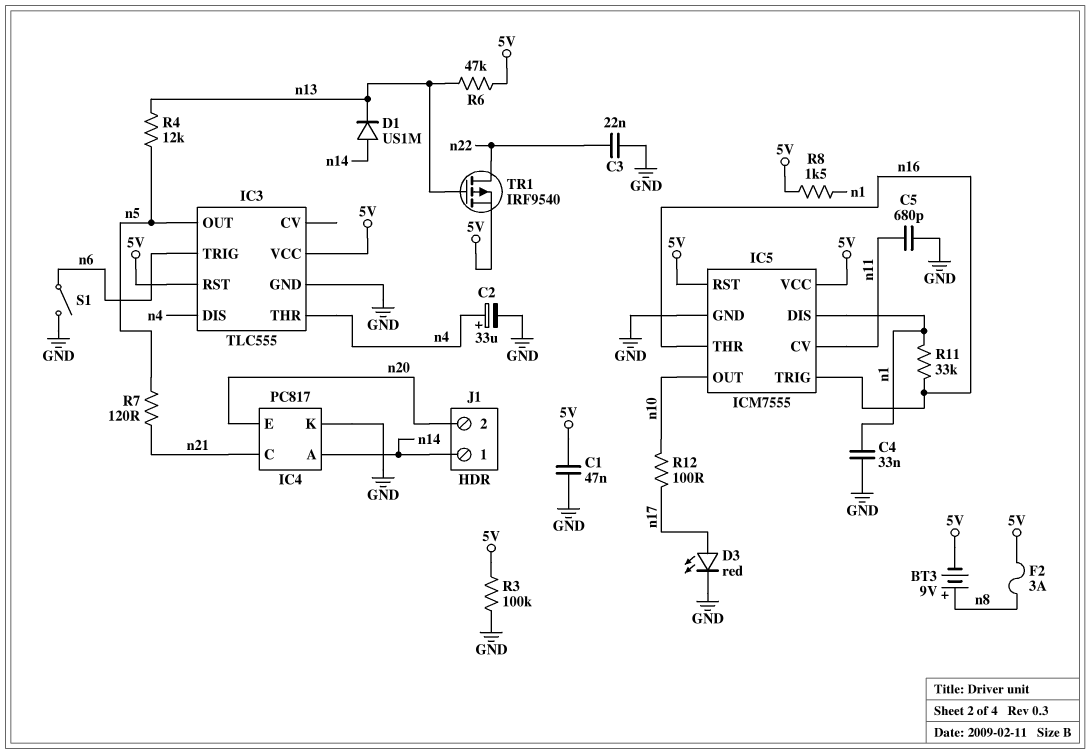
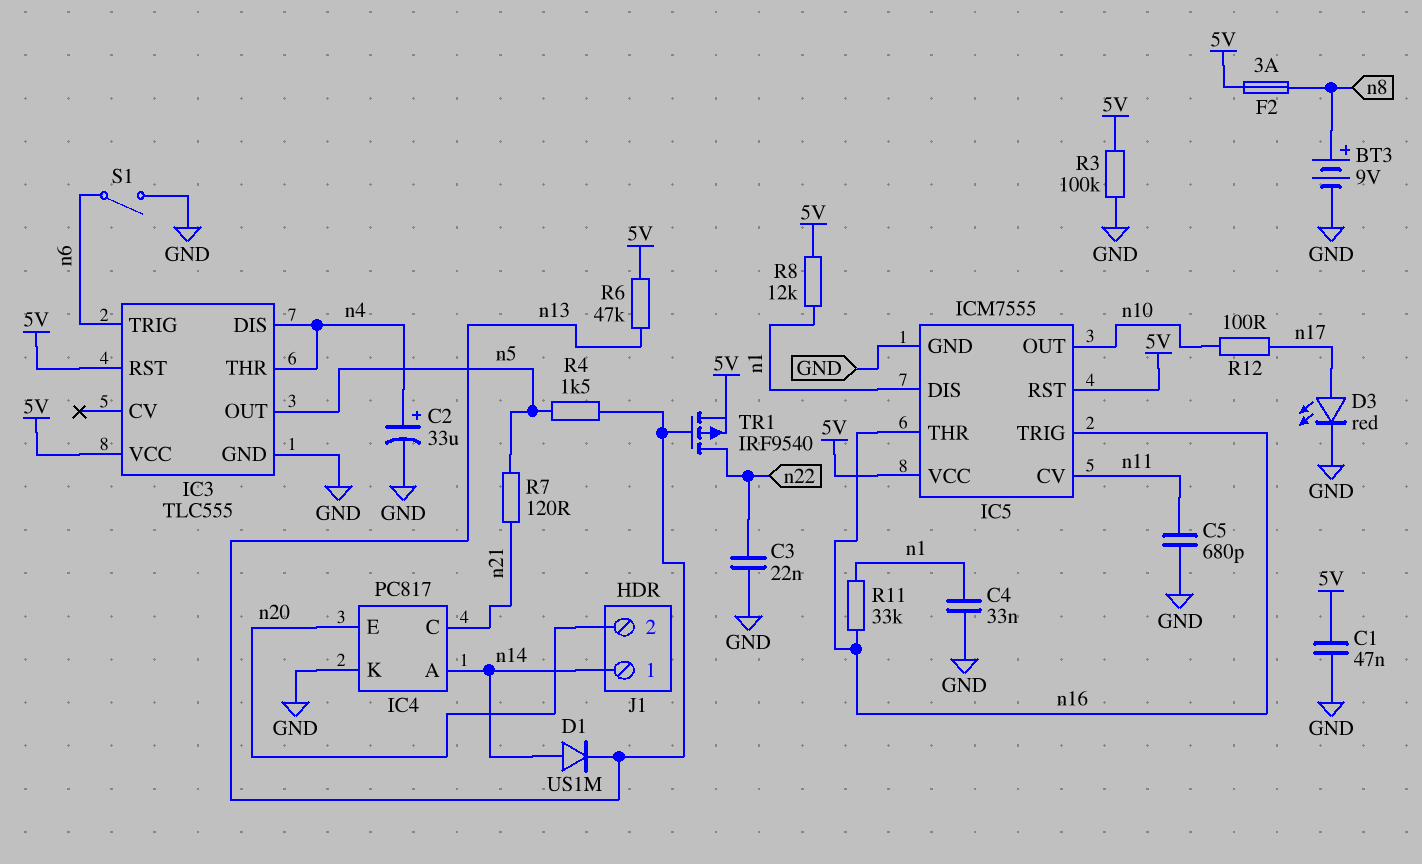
BT3: 9V (plus n8, minus 5V) -> 9V (plus n8, minus GND)
R4: 12k (n5, n13) -> 1.5k (n5, n13)
R8: 1.5k (5V, n1) -> 12k (5V, n1)

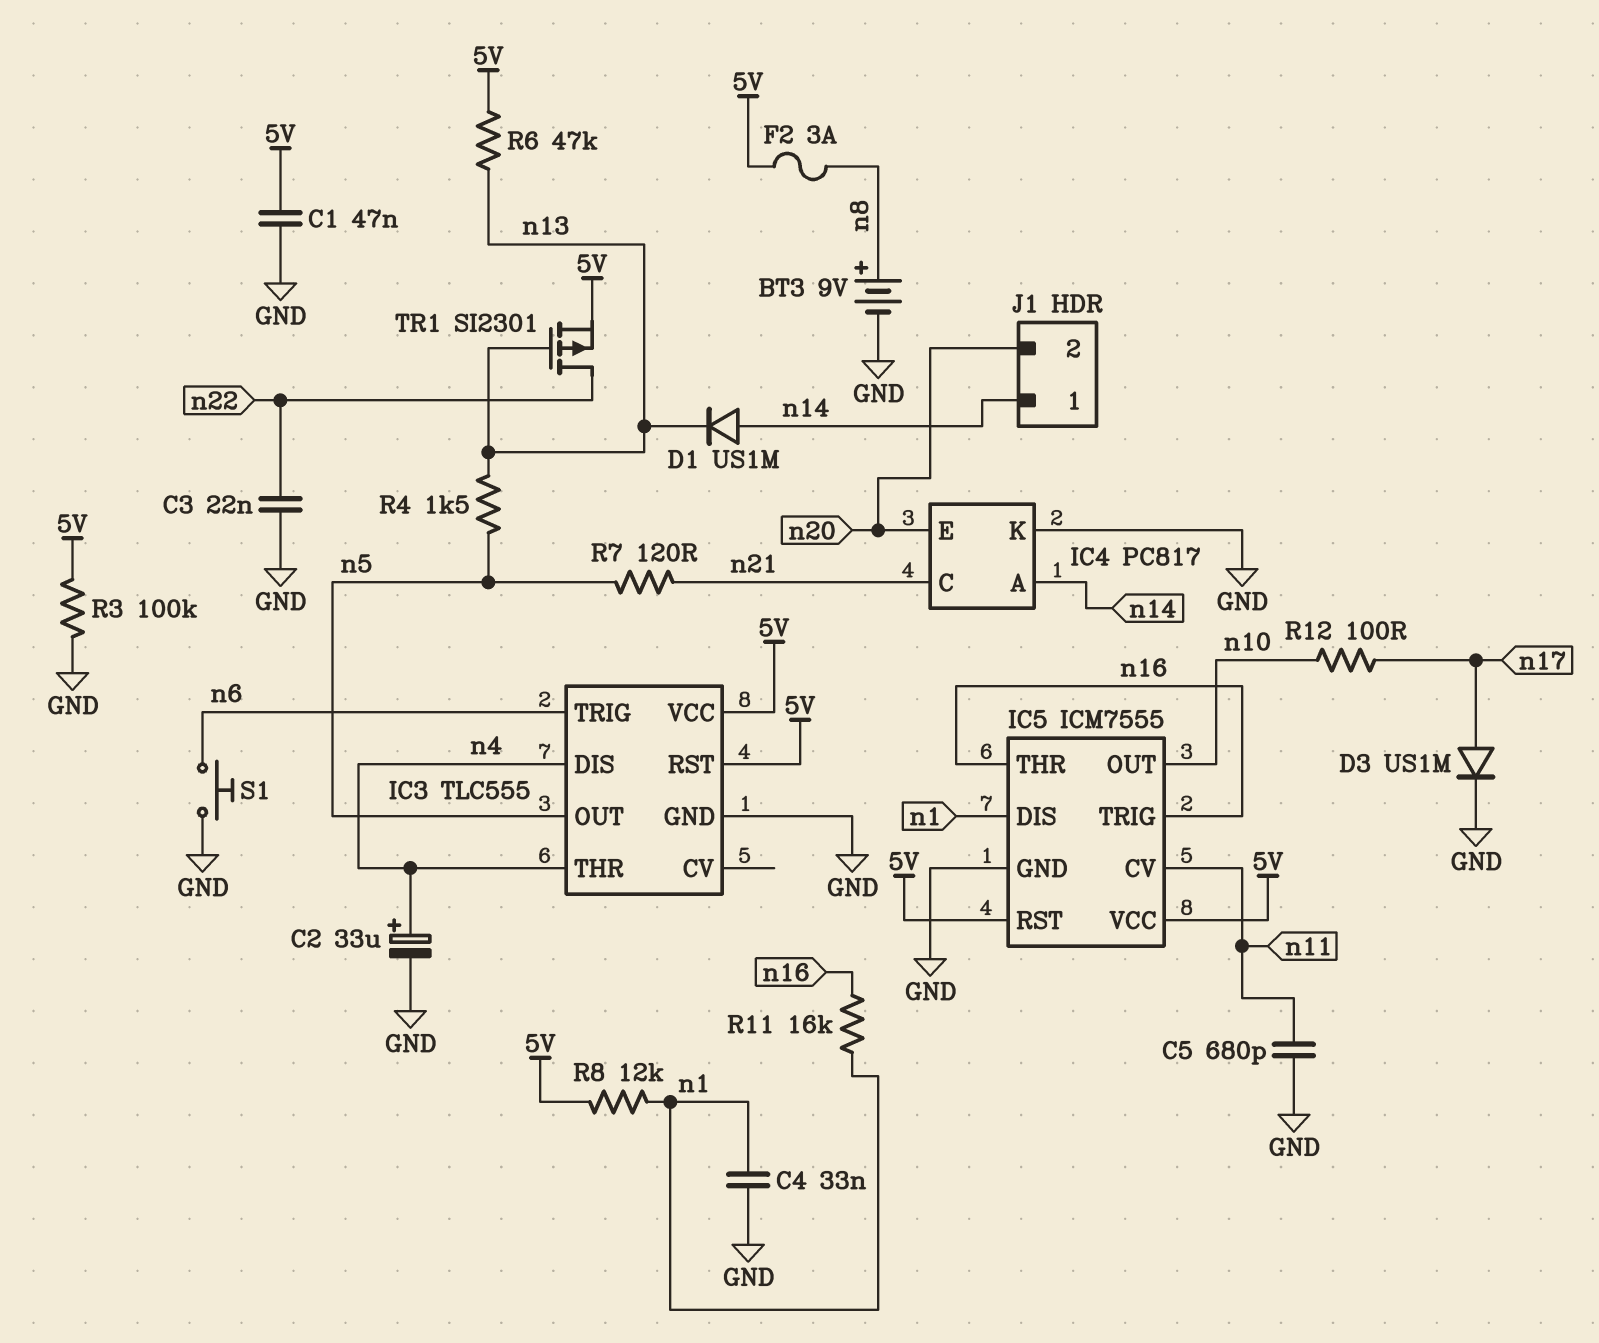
D3: LED red (A n17, K GND) -> diode US1M (A n17, K GND)
R11: 33k (n1, n16) -> 16k (n1, n16)
S1: switch (GND, n6) -> button (GND, n6)
TR1: PMOS IRF9540 (G n13, D n22, S 5V) -> PMOS SI2301 (G n13, D n22, S 5V)

